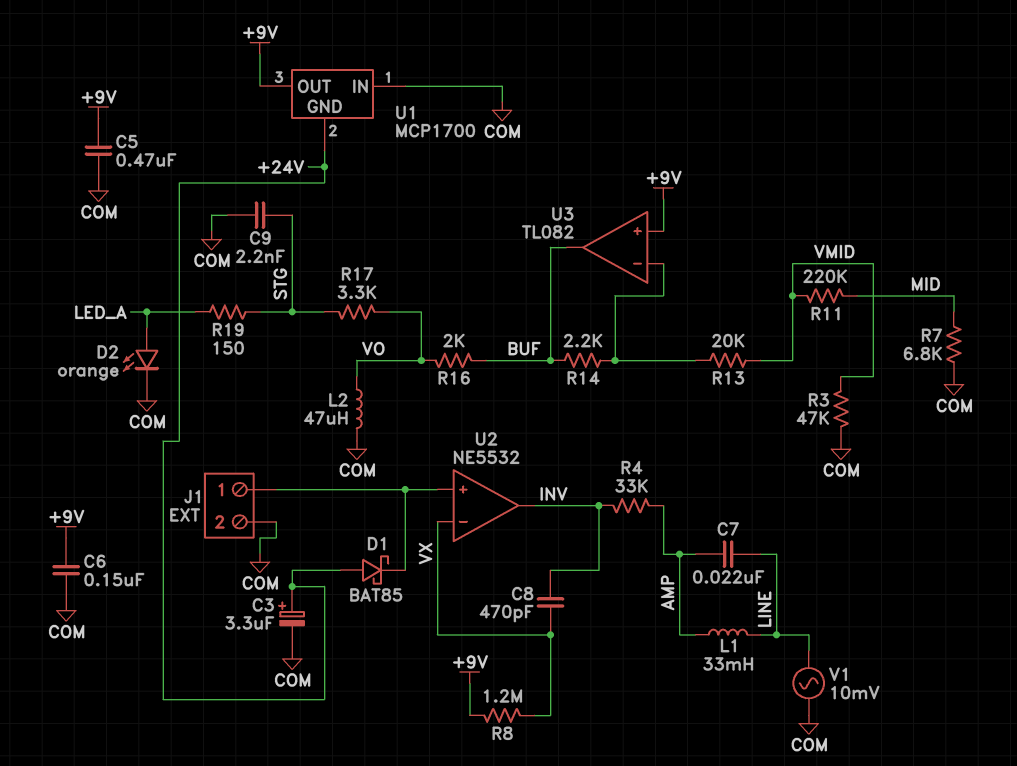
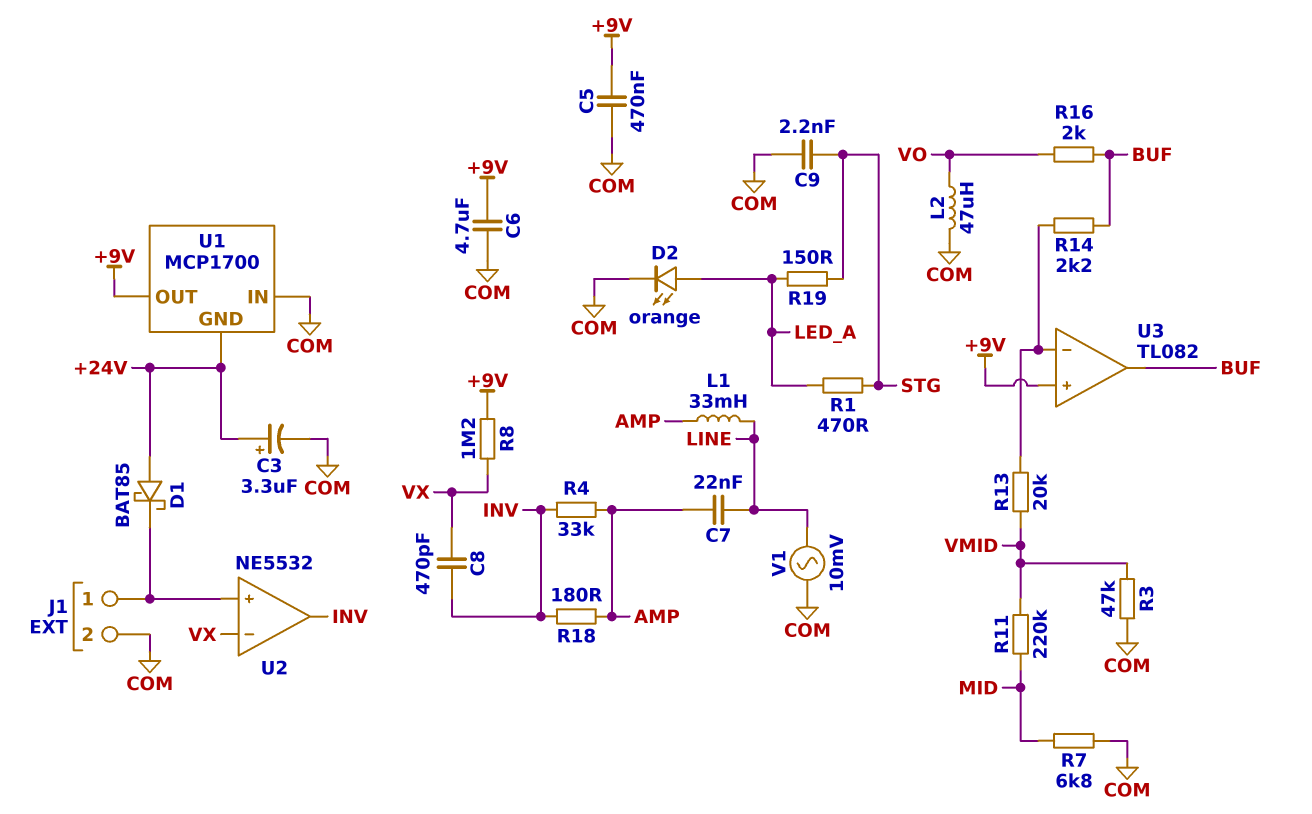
C6: 150nF (+9V, COM) -> 4.7uF (+9V, COM)
R1: none -> 470 (LED_A, STG)
R17: 3.3k (STG, VO) -> none
R18: none -> 180 (AMP, INV)

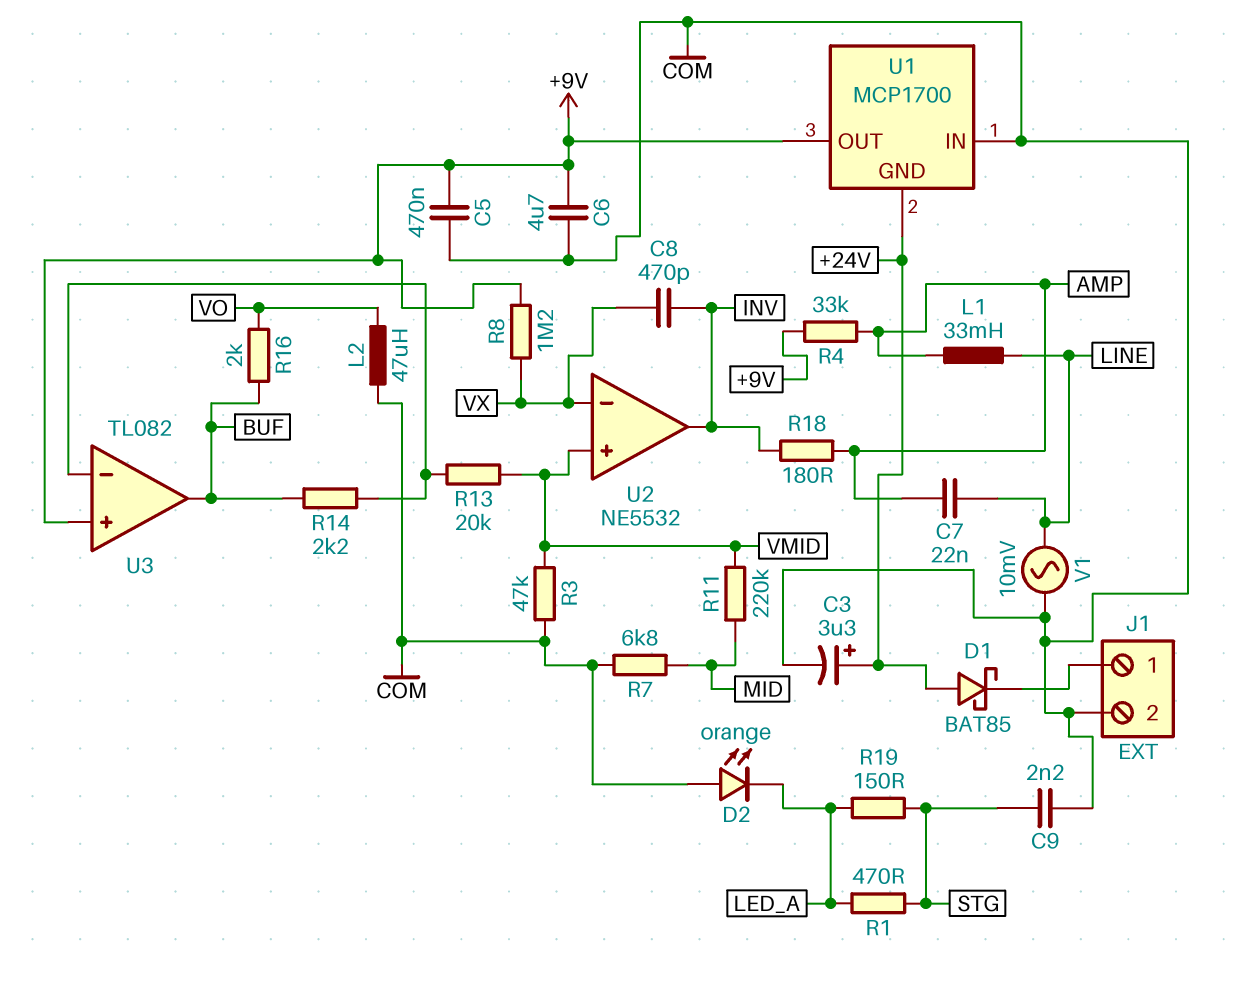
D2: LED orange (A LED_A, K COM) -> LED orange (A COM, K LED_A)
R4: 33k (AMP, INV) -> 33k (+9V, AMP)
U2 pin in+: J1/1 -> VMID

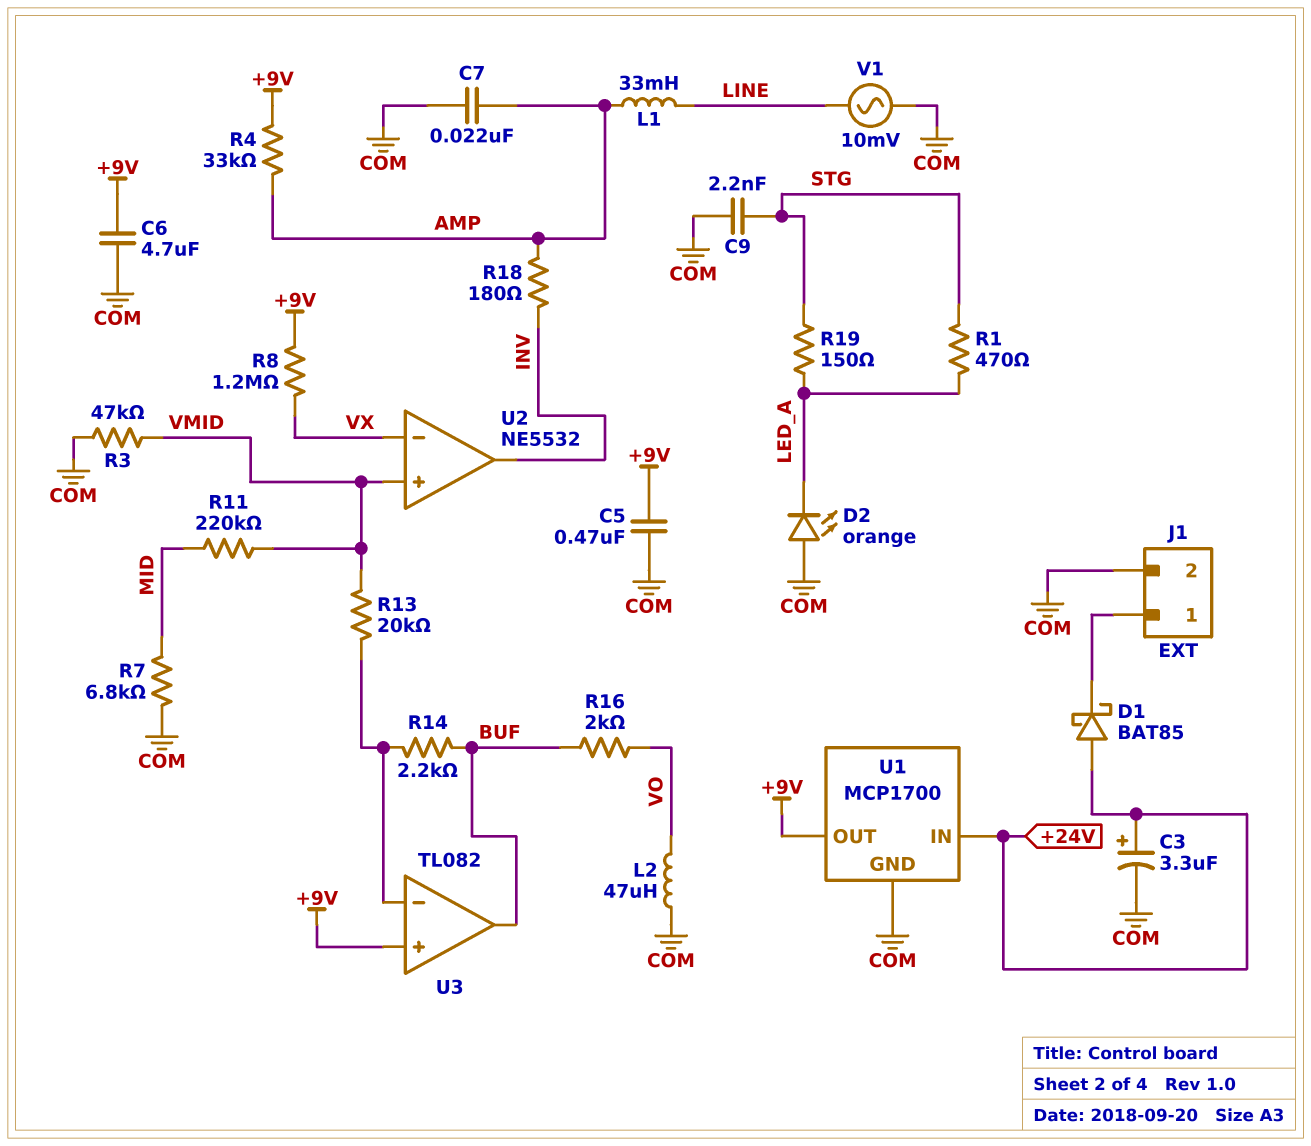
C7: 22nF (AMP, LINE) -> 22nF (AMP, COM)
C8: 470pF (INV, VX) -> none
U1 pin GND: +24V -> COM
U1 pin IN: COM -> +24V

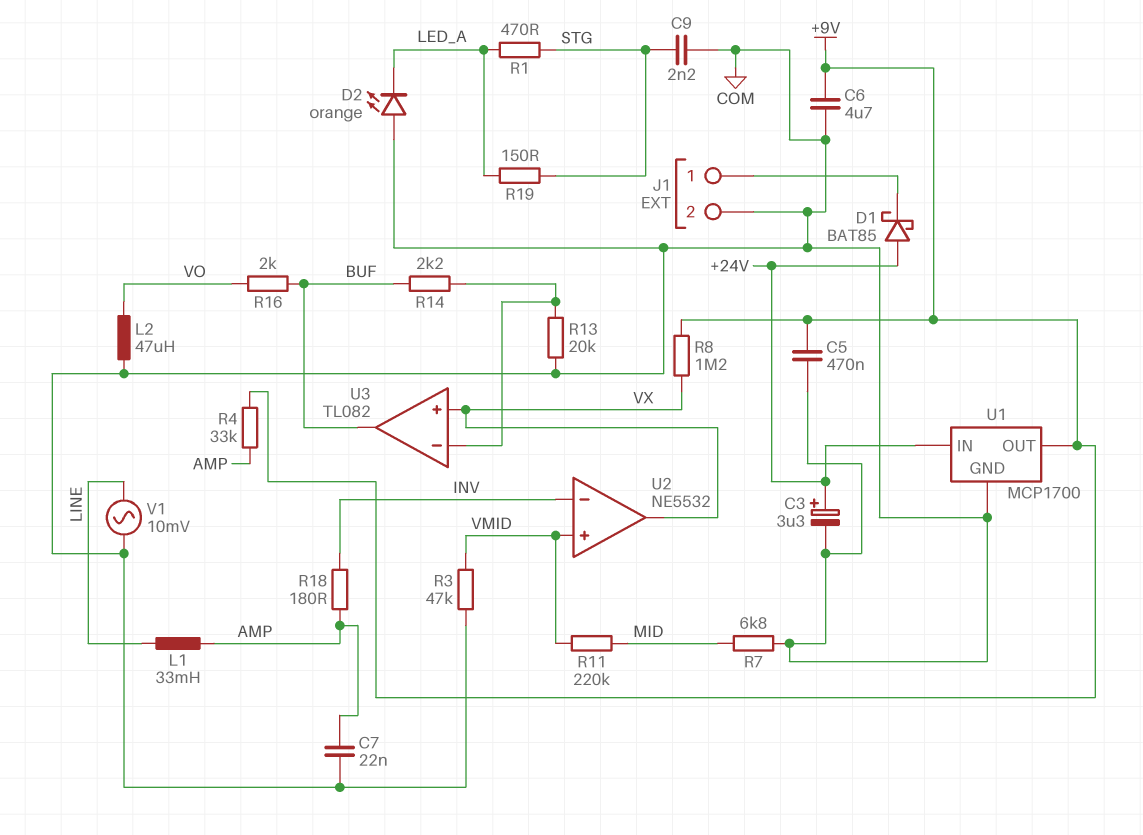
R13: 20k (U3/in-, VMID) -> 20k (COM, U3/in-)
U2 pin in-: VX -> INV
U2 pin out: INV -> VX
U3 pin in+: +9V -> VX

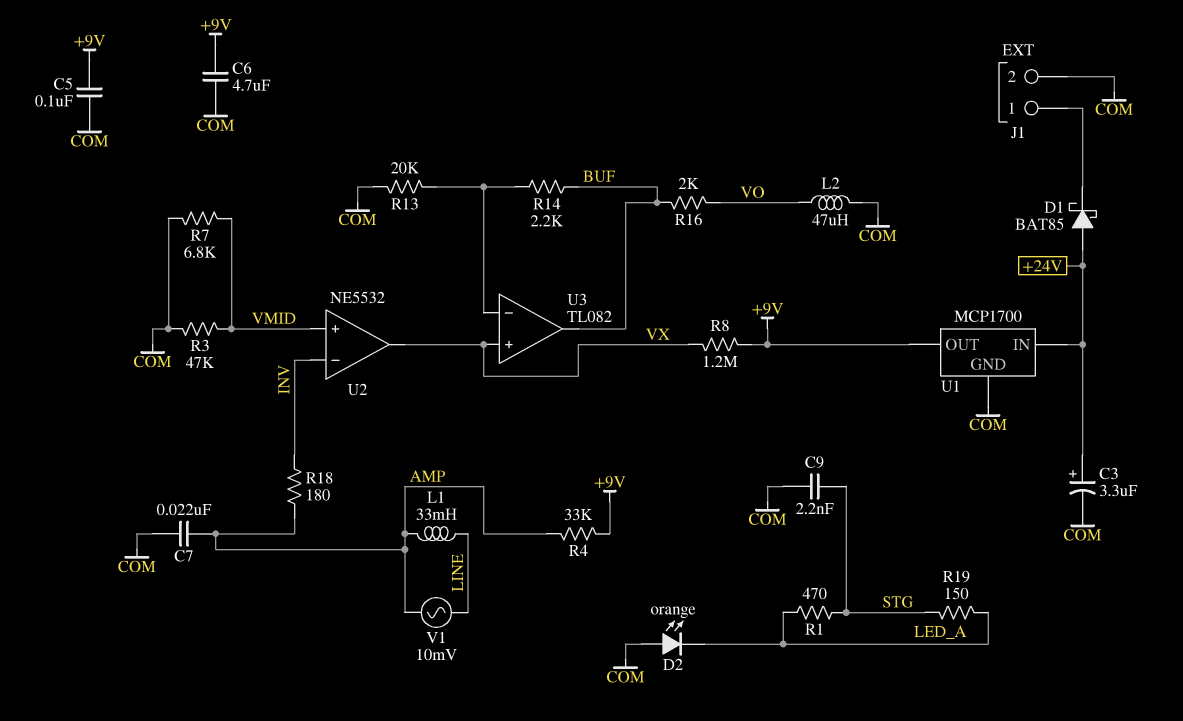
C5: 470nF (+9V, COM) -> 100nF (+9V, COM)
R7: 6.8k (COM, MID) -> 6.8k (COM, VMID)
R11: 220k (MID, VMID) -> none
V1: AC 10mV (COM, LINE) -> AC 10mV (AMP, LINE)

